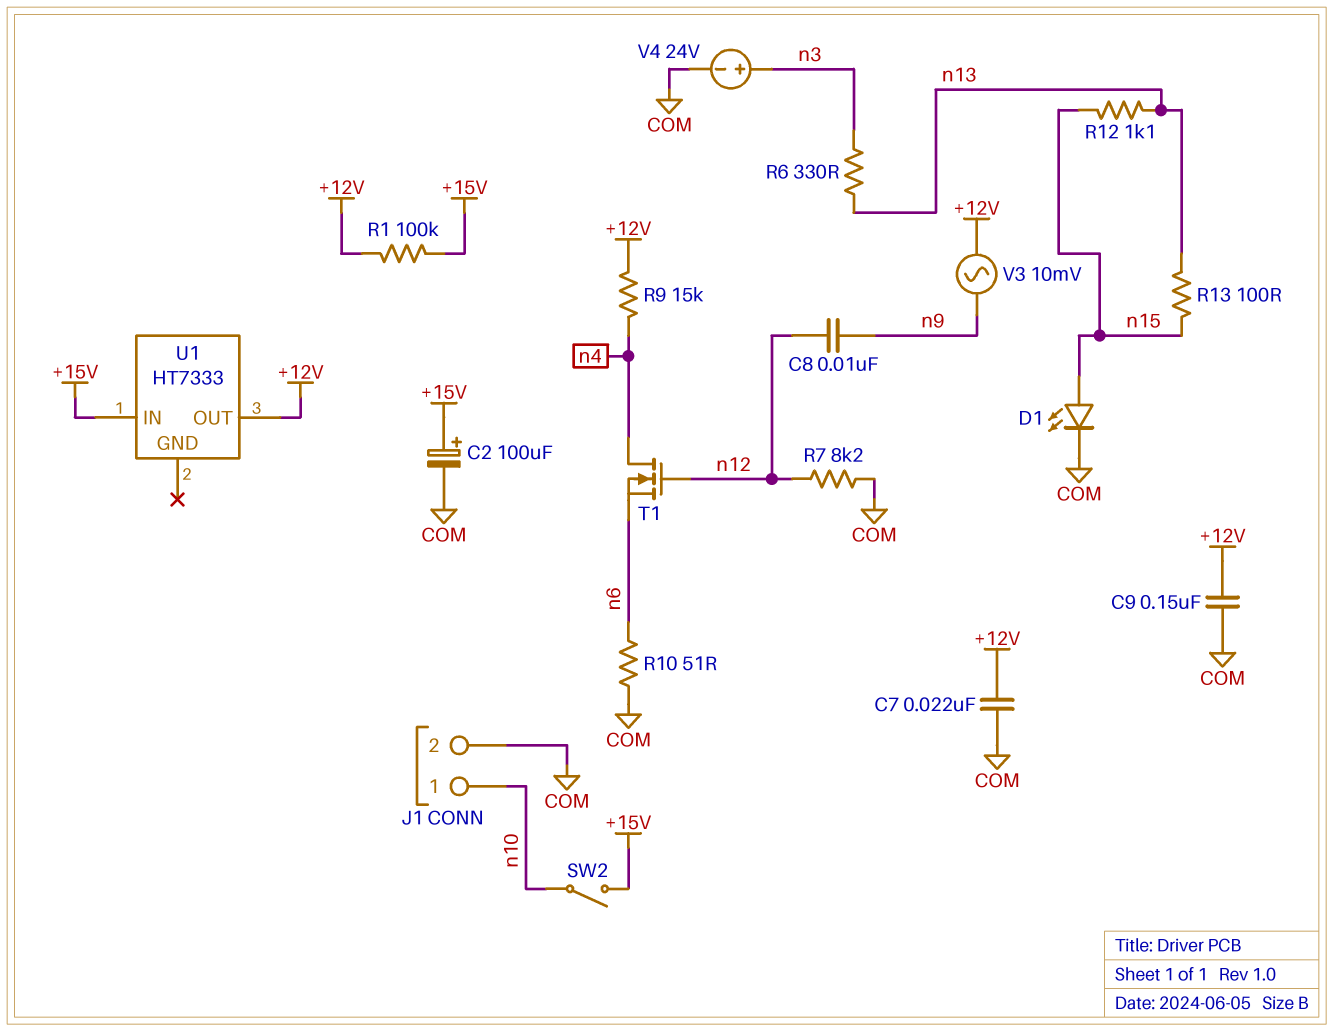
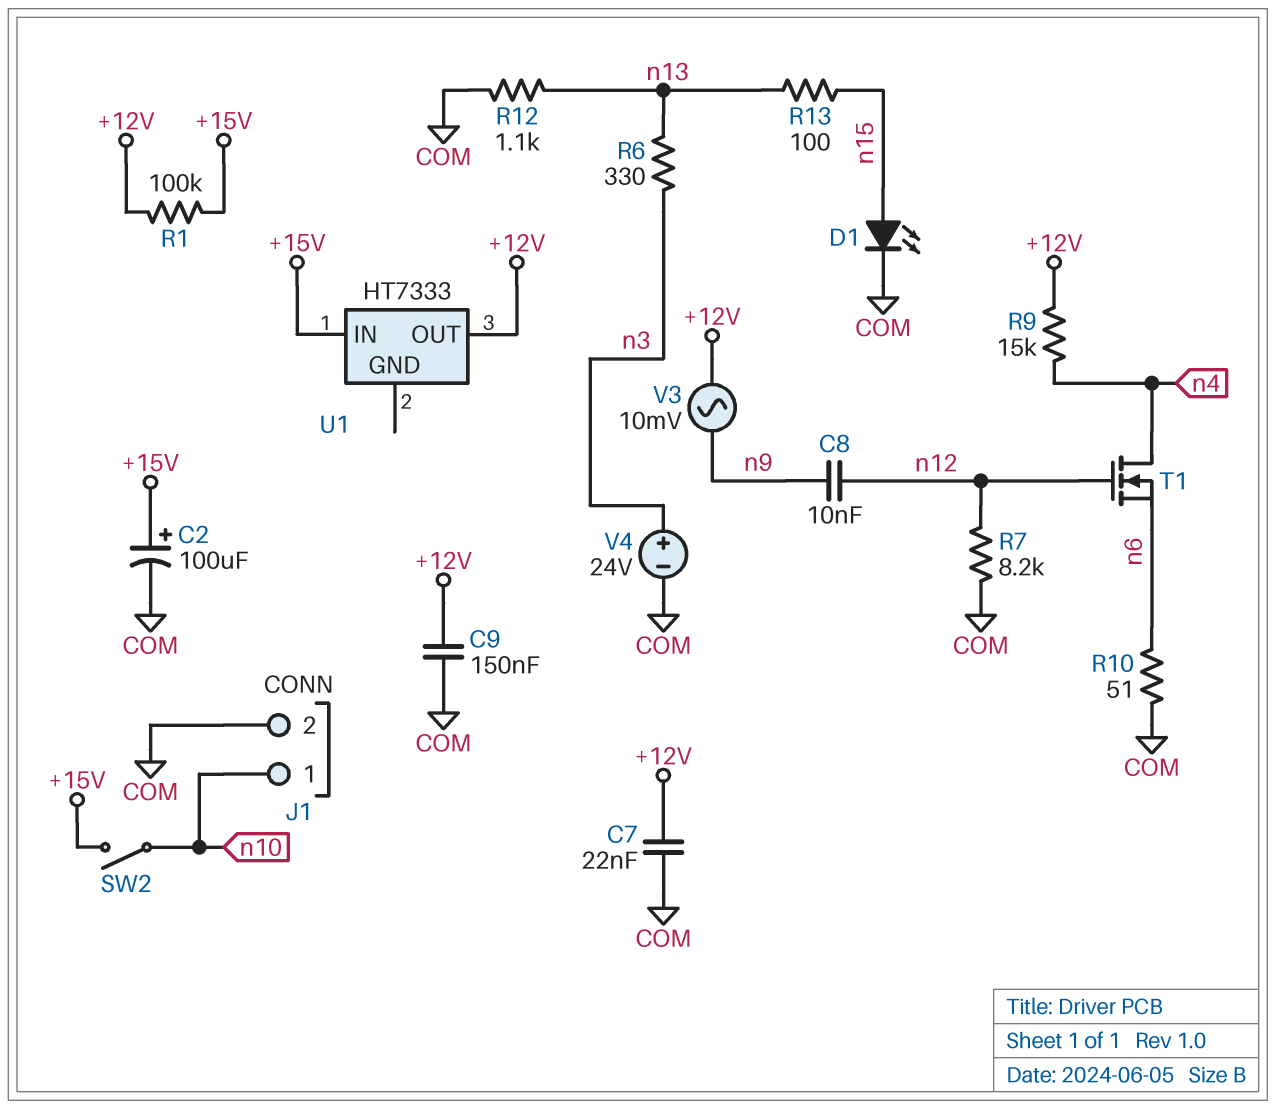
R12: 1.1k (n13, n15) -> 1.1k (COM, n13)

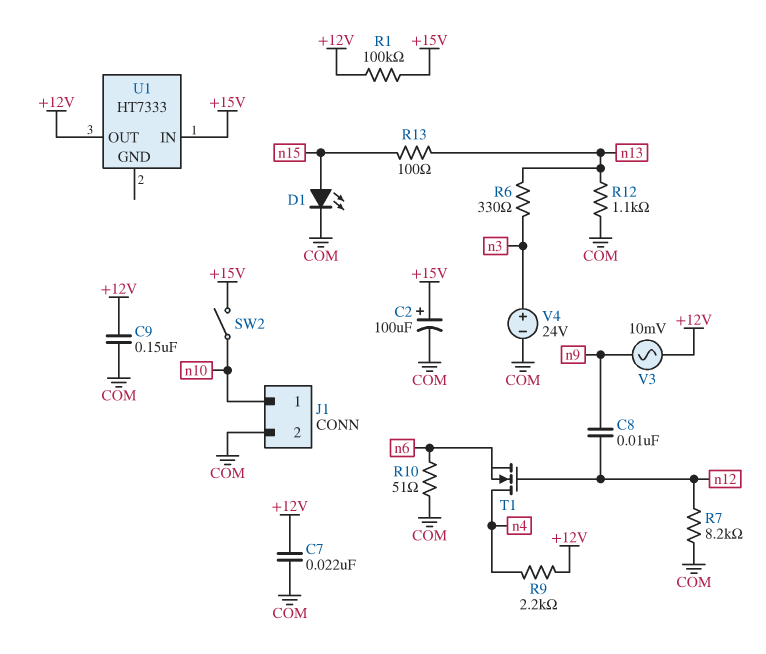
R9: 15k (+12V, n4) -> 2.2k (+12V, n4)

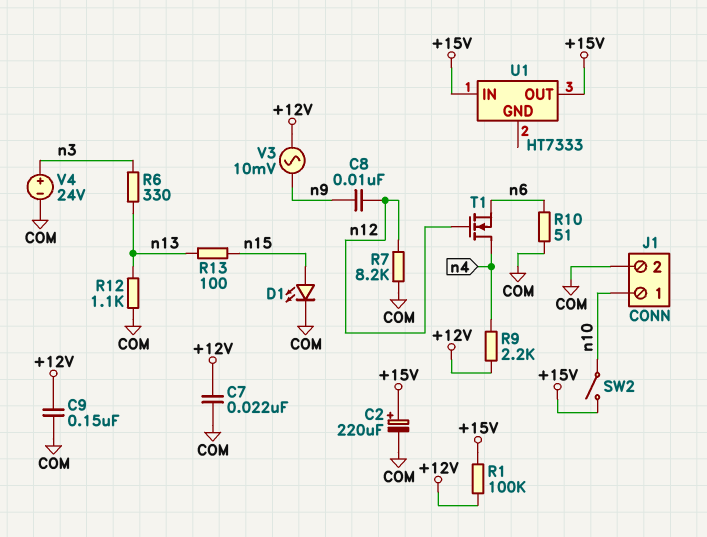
C2: 100uF (plus +15V, minus COM) -> 220uF (plus +15V, minus COM)
U1 pin OUT: +12V -> +15V

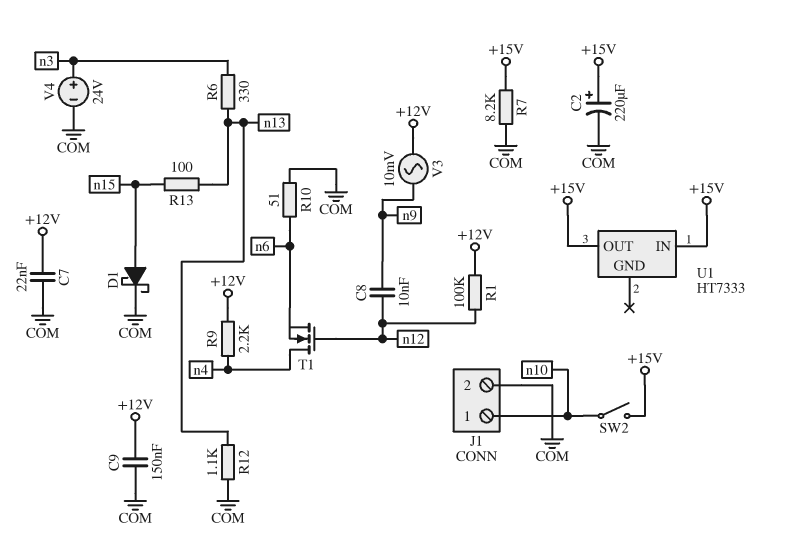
D1: LED (A n15, K COM) -> schottky (A n15, K COM)
R1: 100k (+12V, +15V) -> 100k (+12V, n12)
R7: 8.2k (COM, n12) -> 8.2k (+15V, COM)

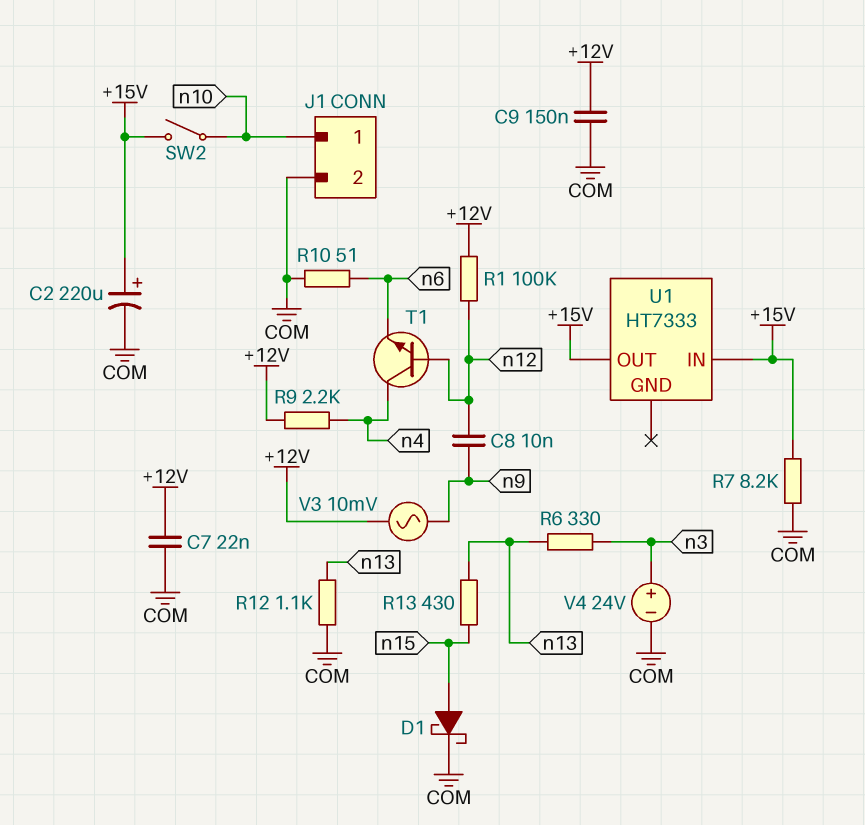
R13: 100 (n13, n15) -> 430 (n13, n15)
T1: NMOS (G n12, D n4, S n6) -> NPN (B n12, C n4, E n6)

